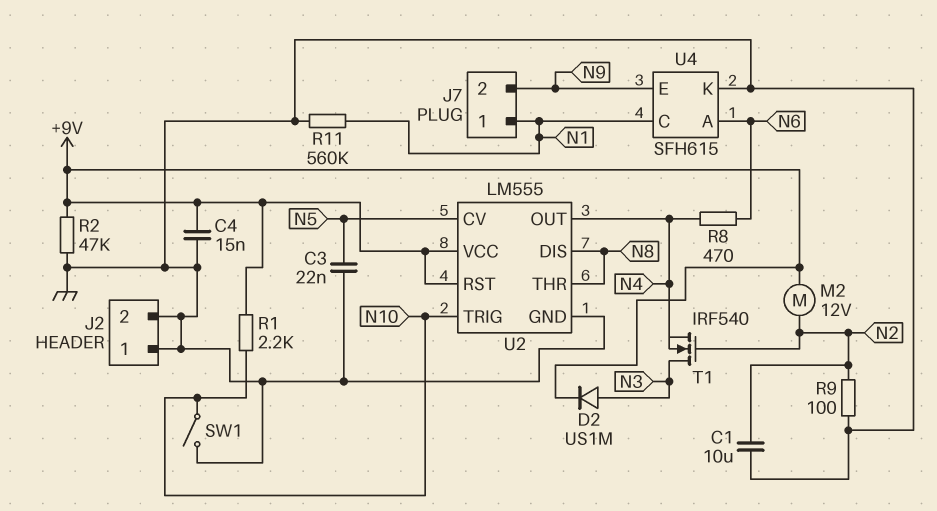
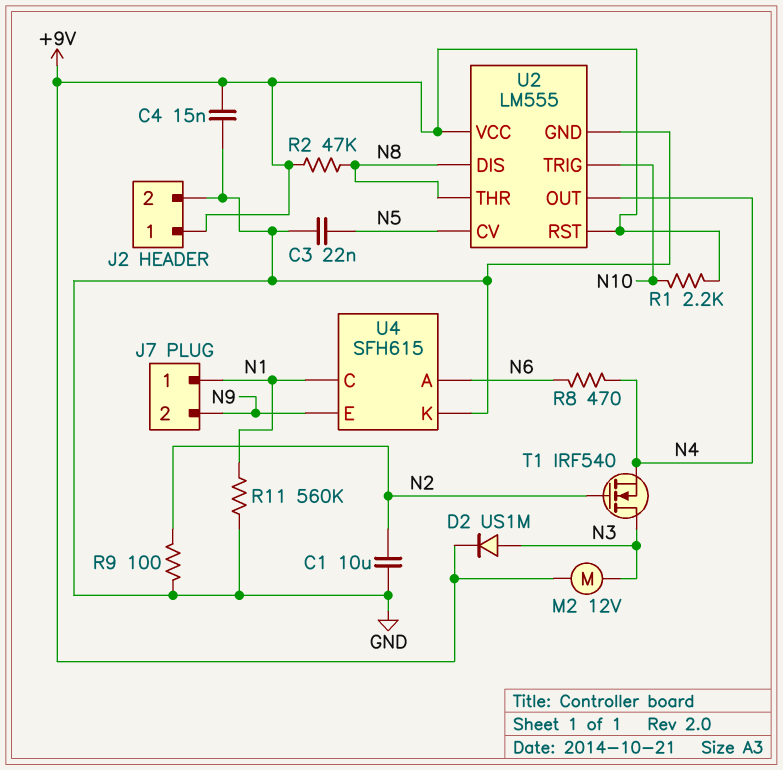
J2 pin 1: GND -> +9V
M2: motor 12V (+9V, N2) -> motor 12V (+9V, N3)
R2: 47k (+9V, GND) -> 47k (+9V, N8)
SW1: switch (GND, N10) -> none

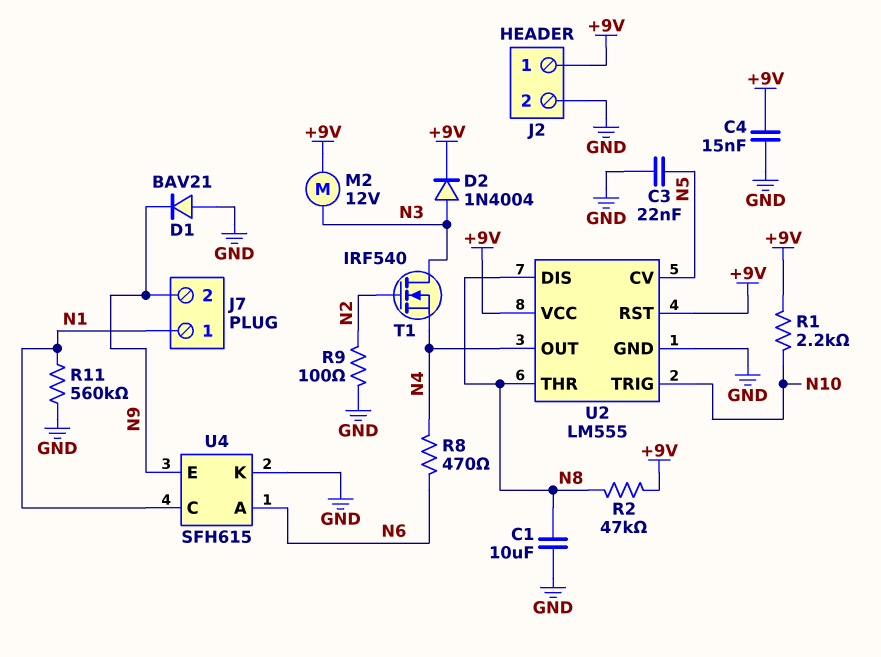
C1: 10uF (GND, N2) -> 10uF (GND, N8)
D1: none -> diode BAV21 (A GND, K N9)
D2: diode US1M (A N3, K +9V) -> diode 1N4004 (A N3, K +9V)

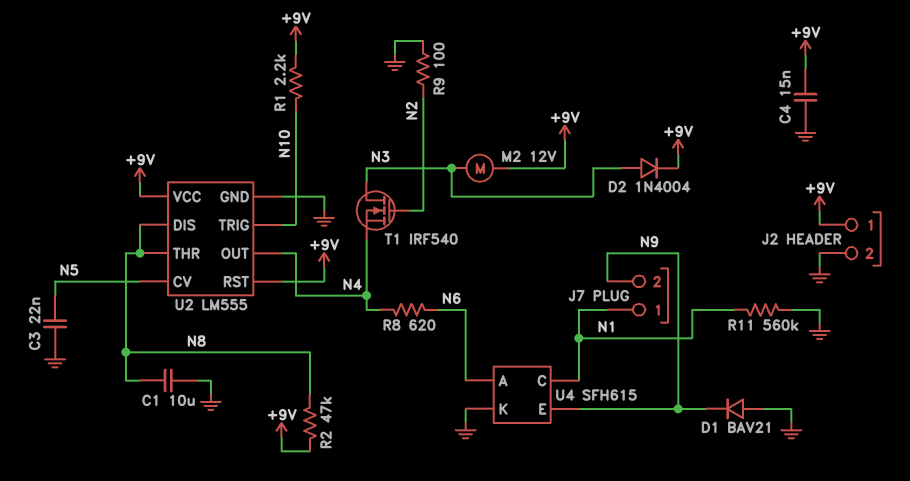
R8: 470 (N4, N6) -> 620 (N4, N6)

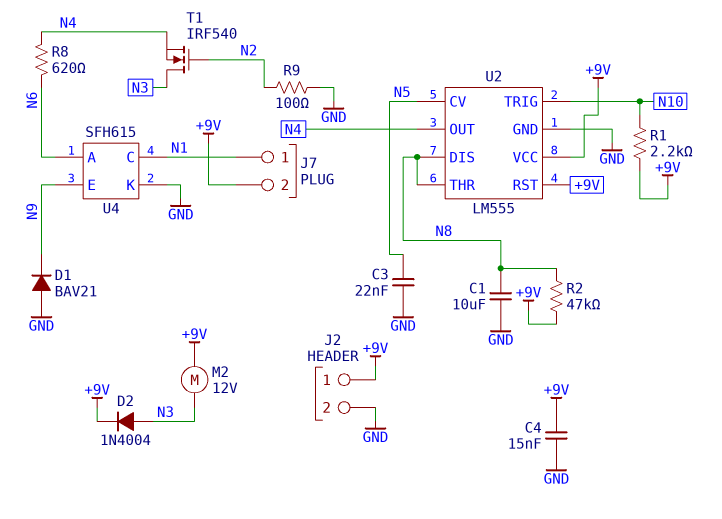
J7 pin 2: N9 -> +9V
R11: 560k (GND, N1) -> none

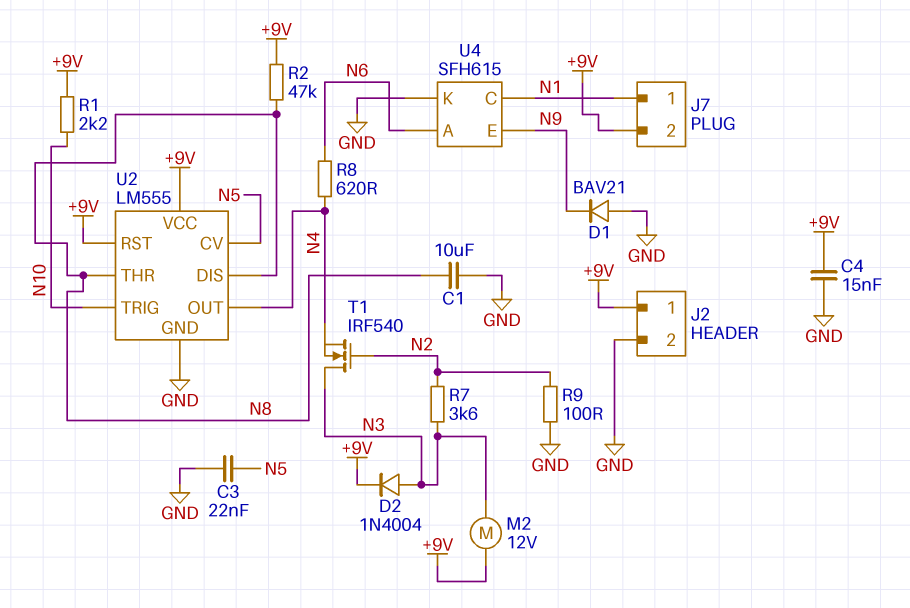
R7: none -> 3.6k (N2, N3)

